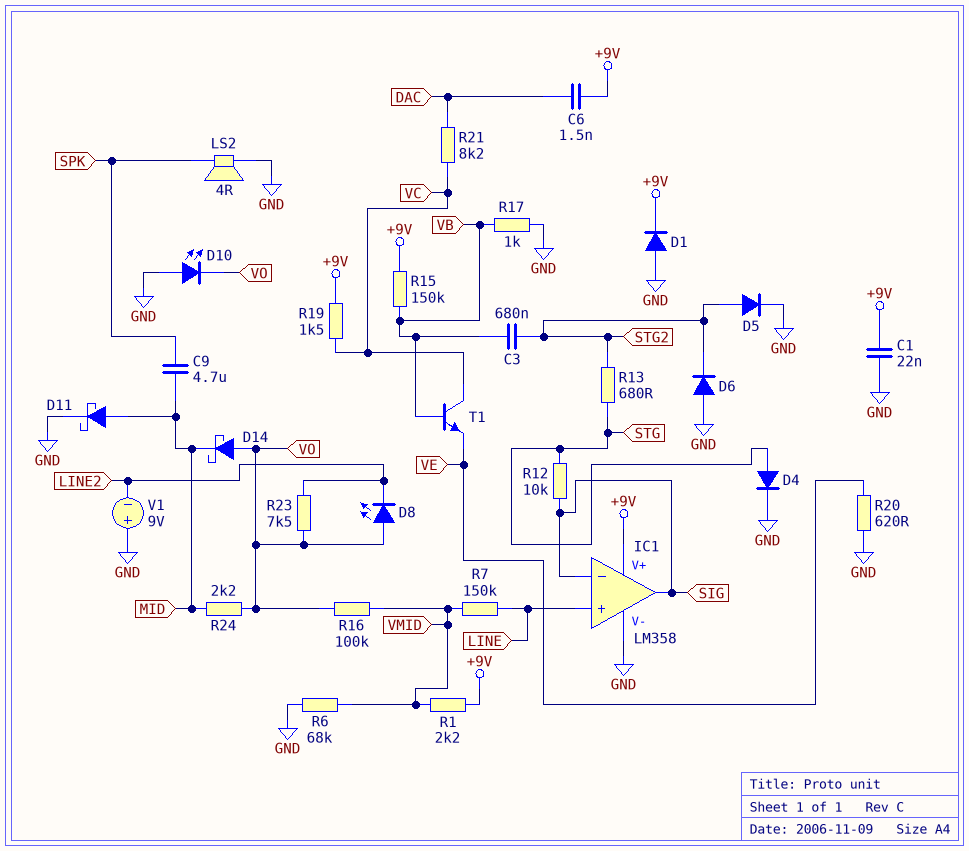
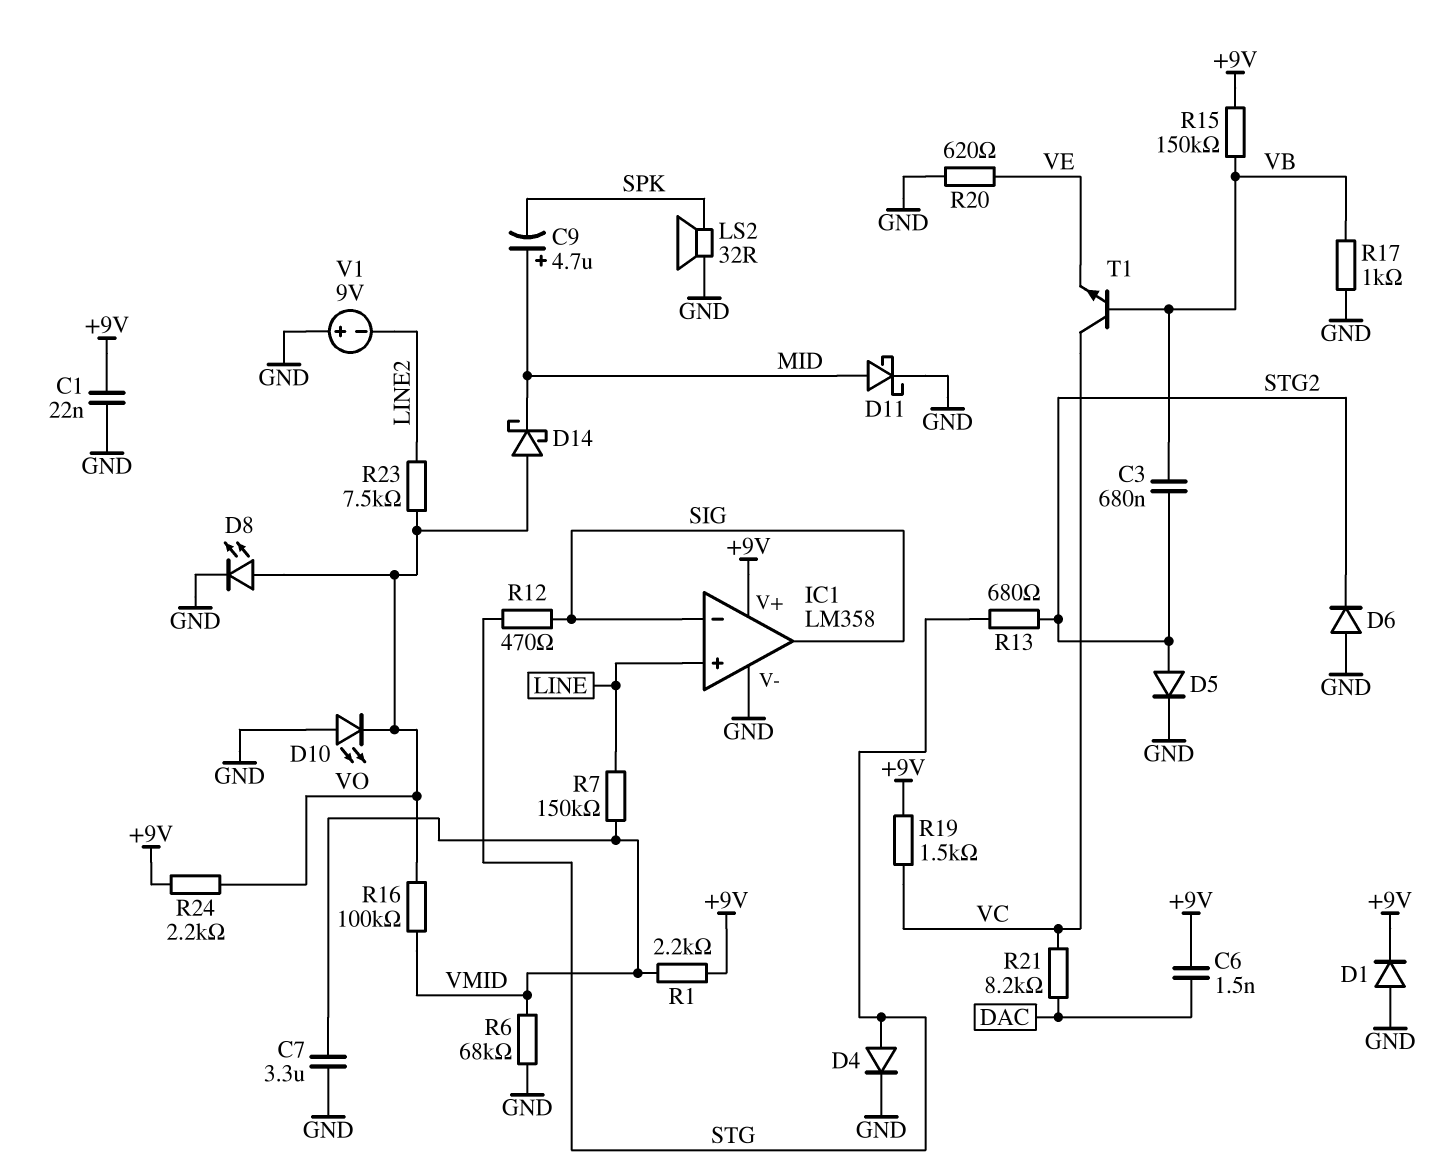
C7: none -> 3.3uF (GND, VMID)
C9: 4.7uF (MID, SPK) -> 4.7uF (plus MID, minus SPK)
D8: LED (A VO, K LINE2) -> LED (A VO, K GND)
LS2: speaker 4R (GND, SPK) -> speaker 32R (GND, SPK)
R12: 10k (SIG, STG) -> 470 (SIG, STG)
R24: 2.2k (MID, VO) -> 2.2k (+9V, VO)

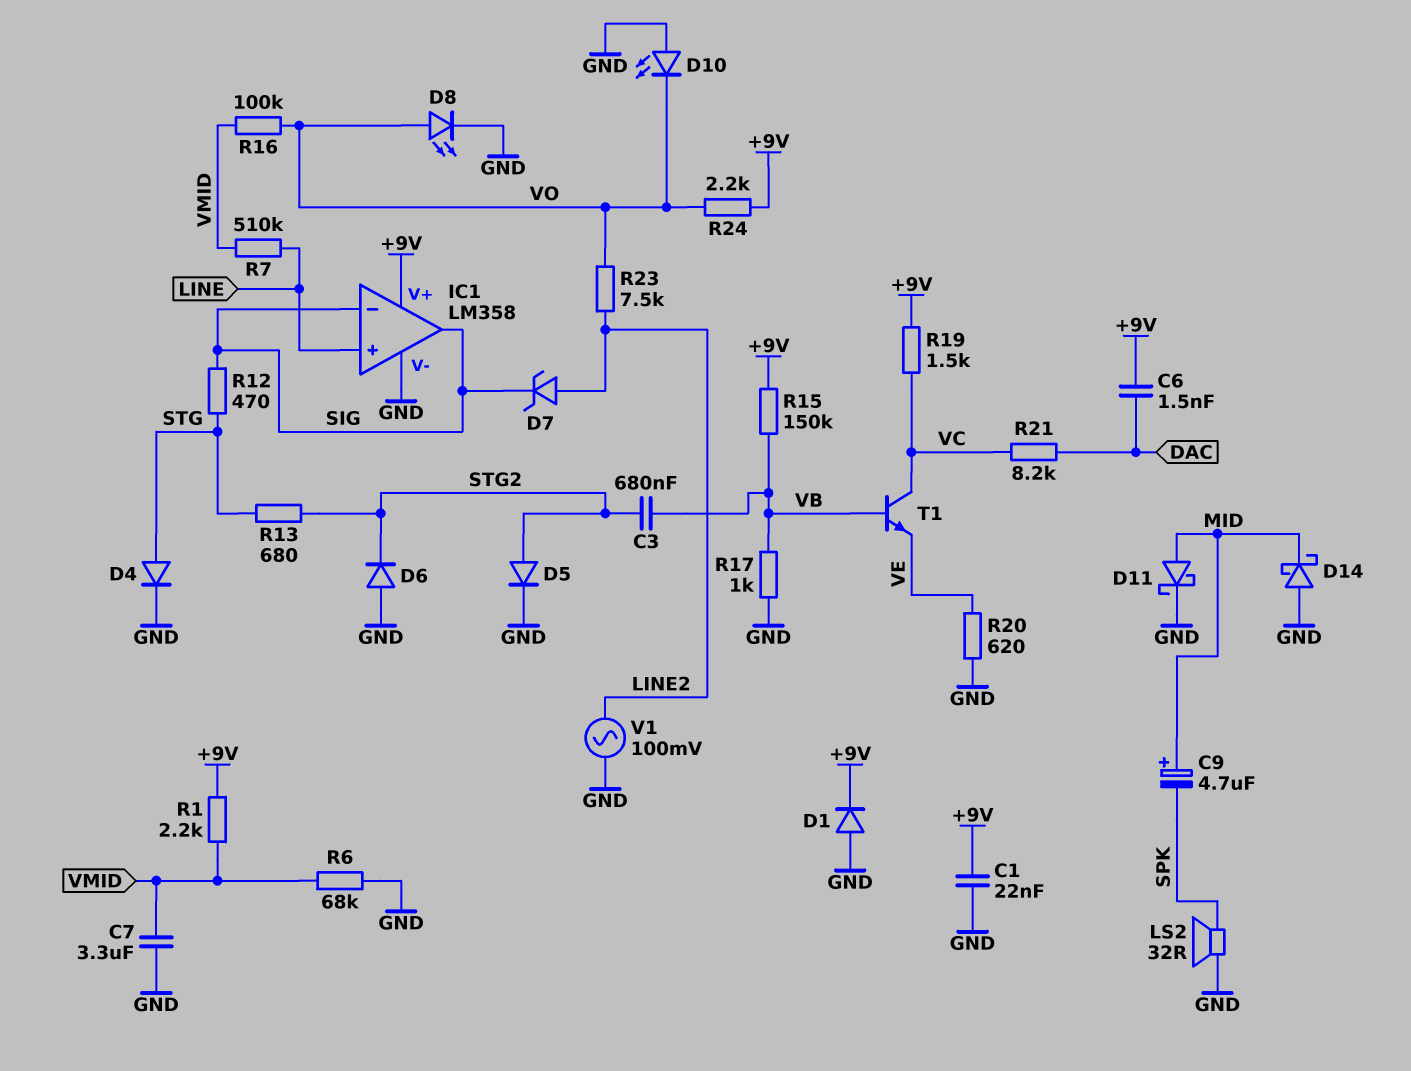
D7: none -> zener (A LINE2, K SIG)
D14: schottky (A VO, K MID) -> schottky (A GND, K MID)
R7: 150k (LINE, VMID) -> 510k (LINE, VMID)
V1: 9V (plus GND, minus LINE2) -> AC 100mV (GND, LINE2)

